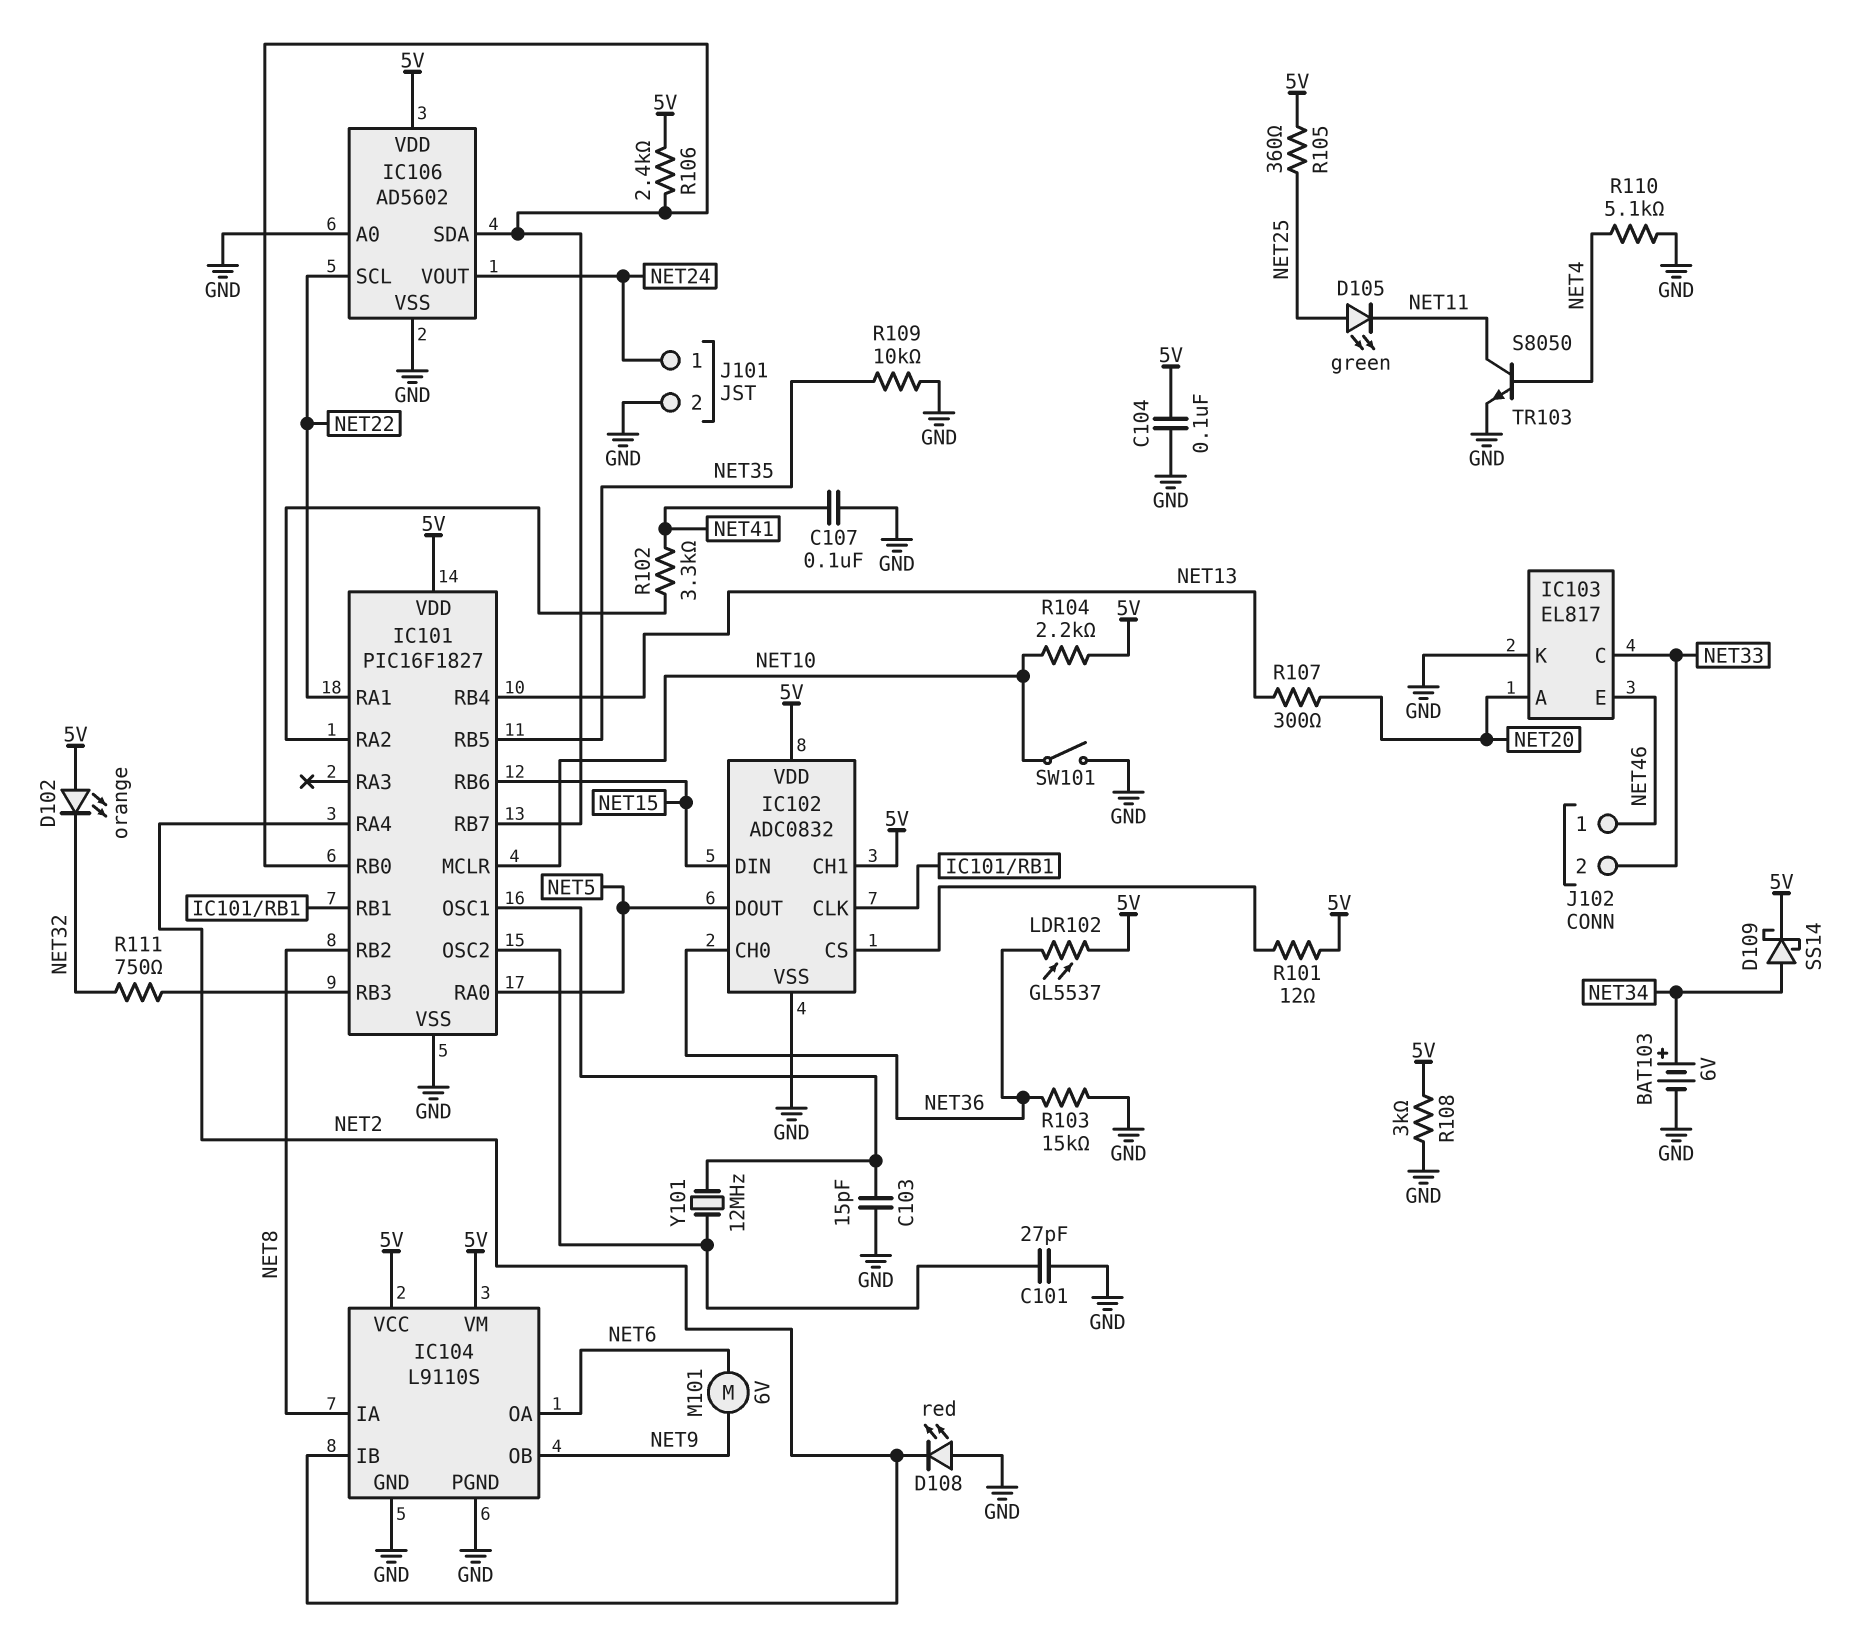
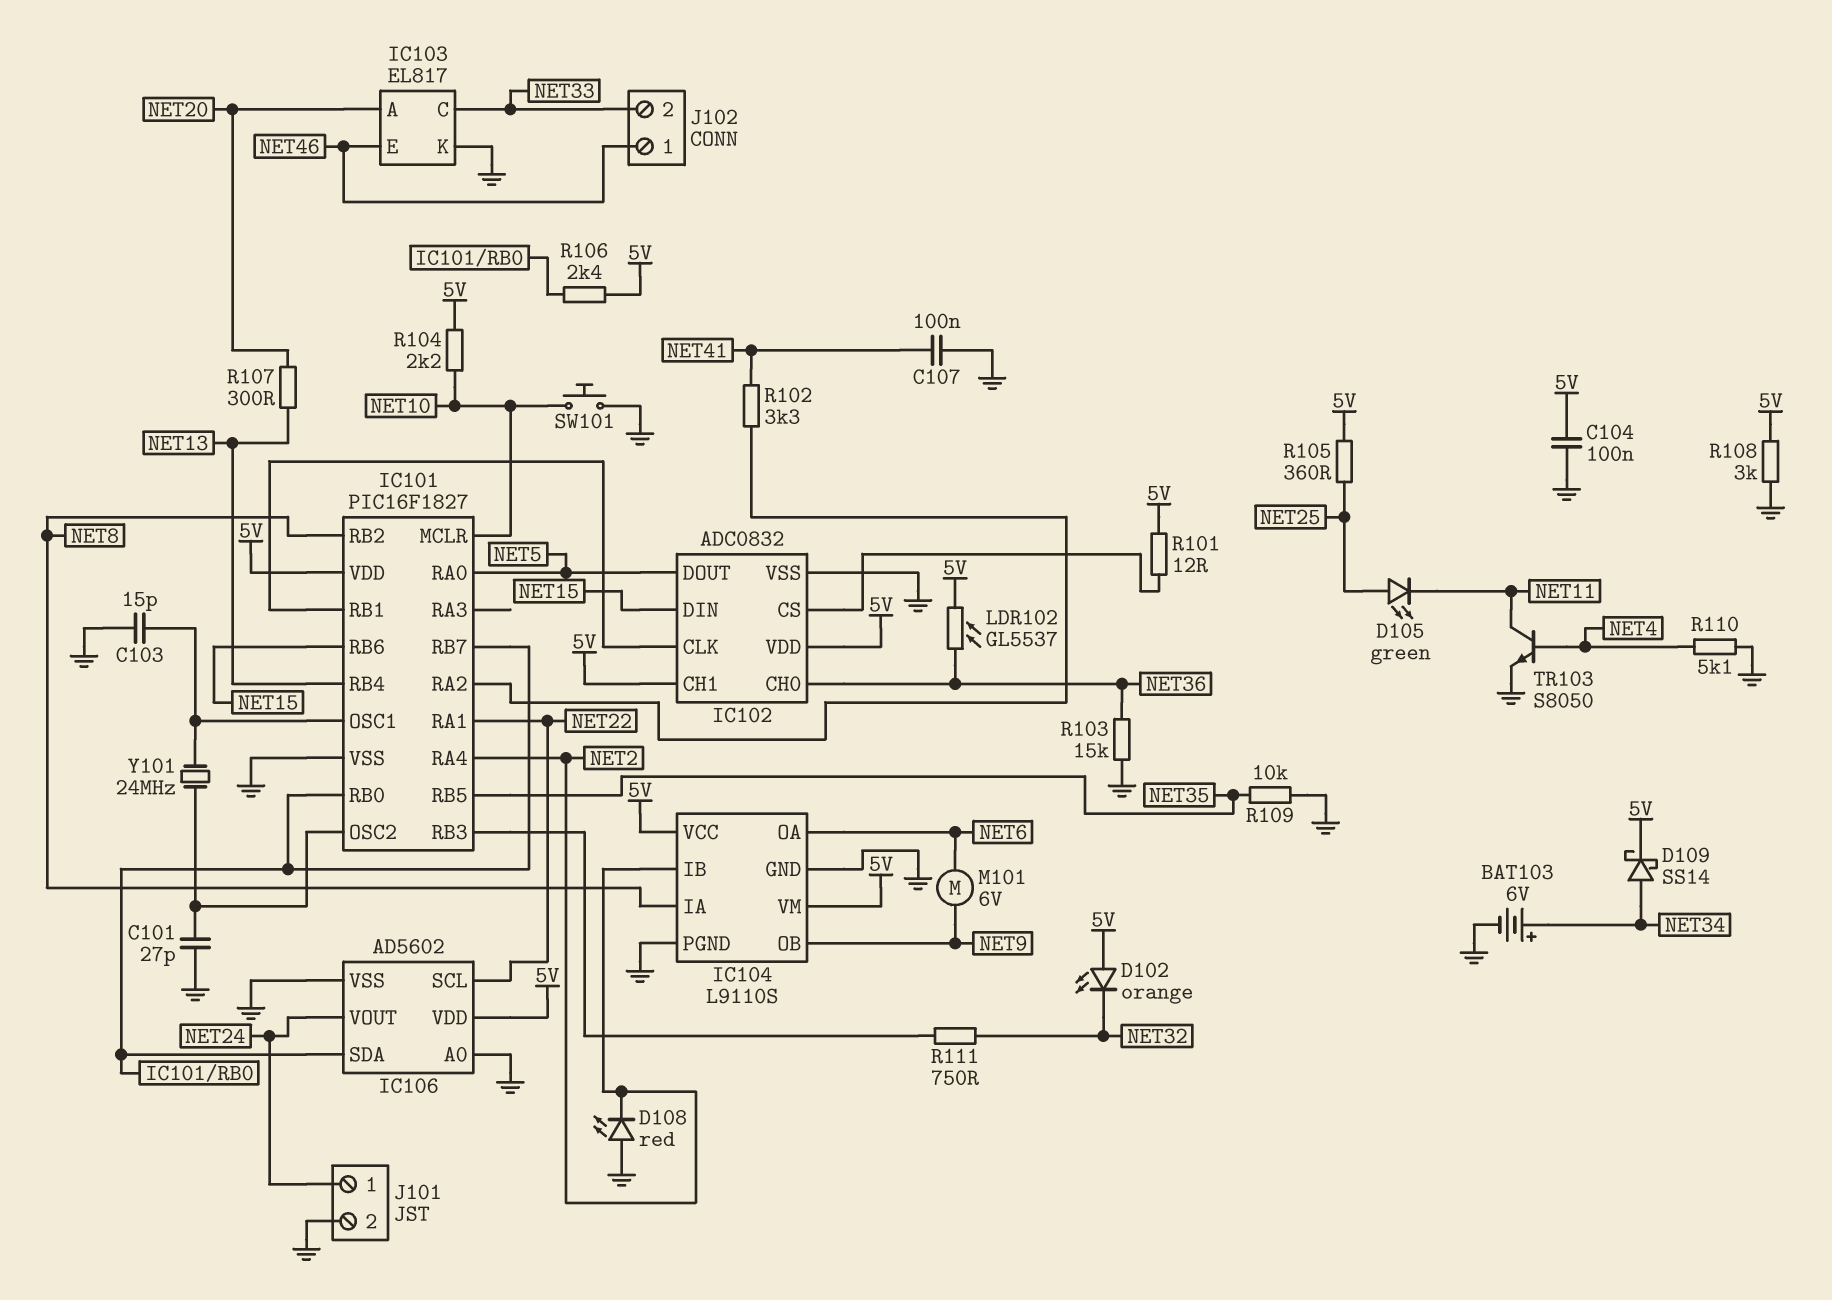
SW101: switch (GND, NET10) -> button (GND, NET10)
Y101: 12MHz (IC101/OSC1, IC101/OSC2) -> 24MHz (IC101/OSC1, IC101/OSC2)

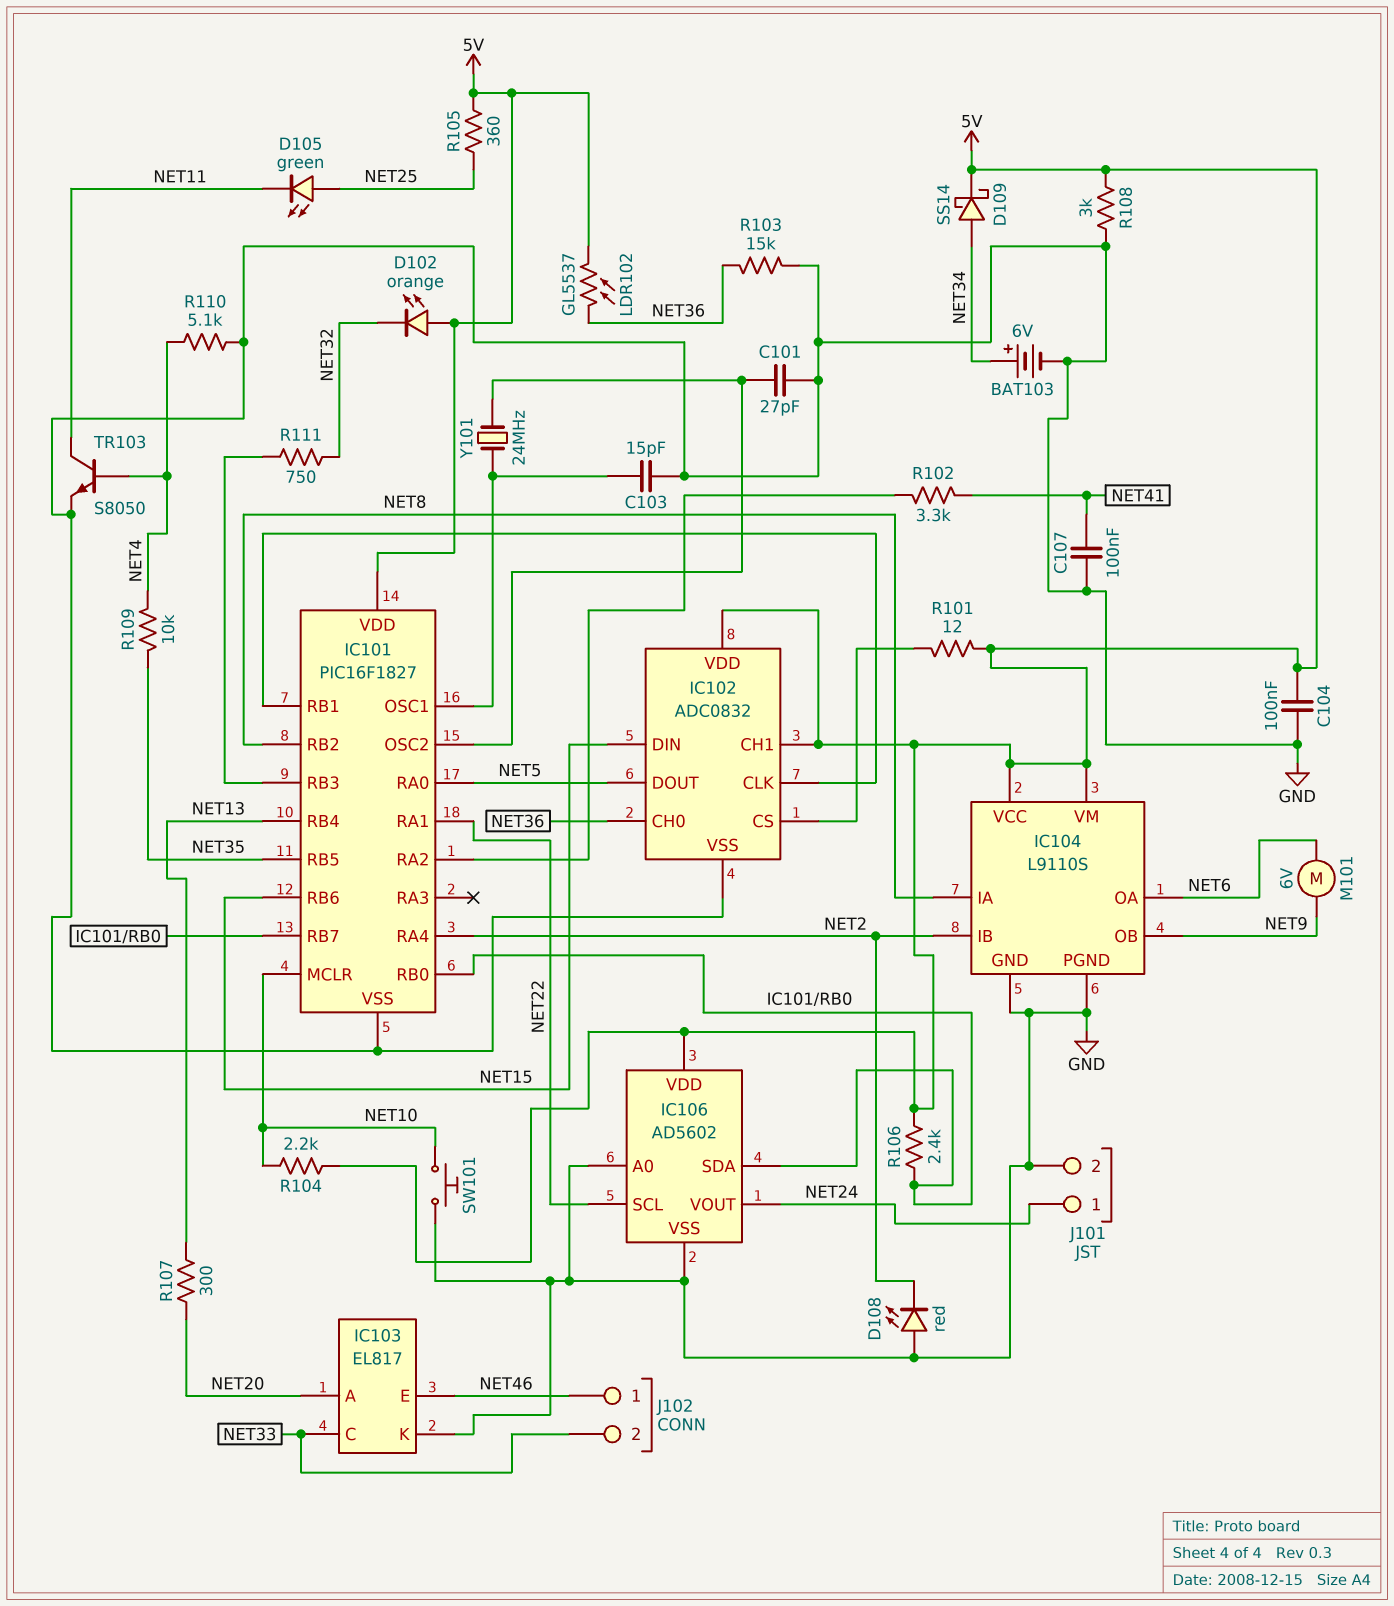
R109: 10k (GND, NET35) -> 10k (NET4, NET35)

